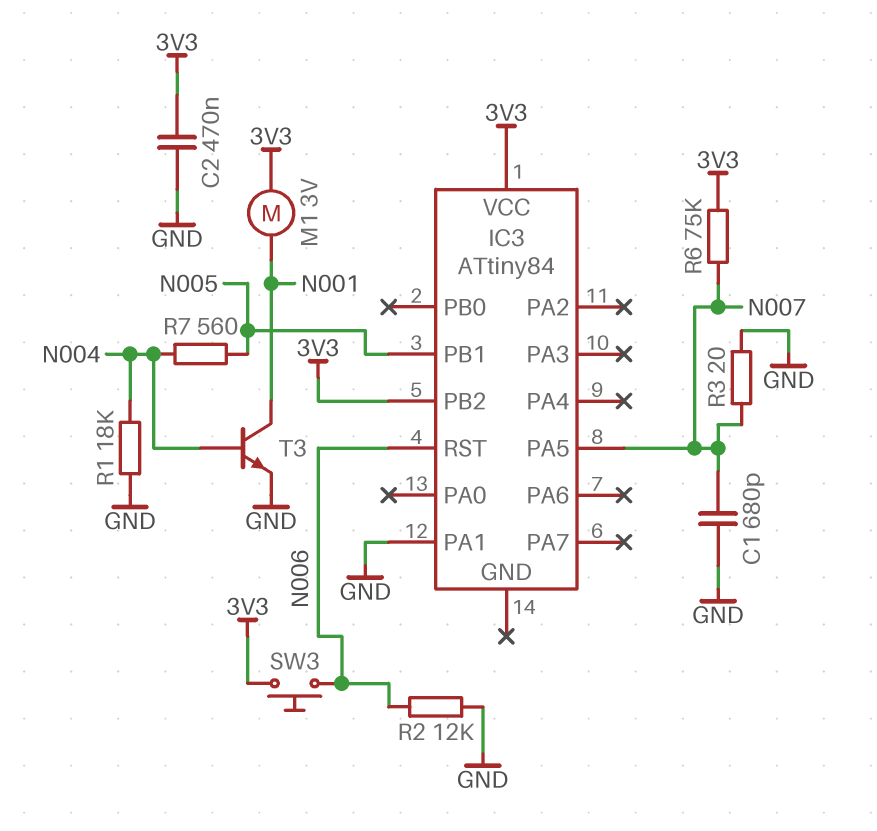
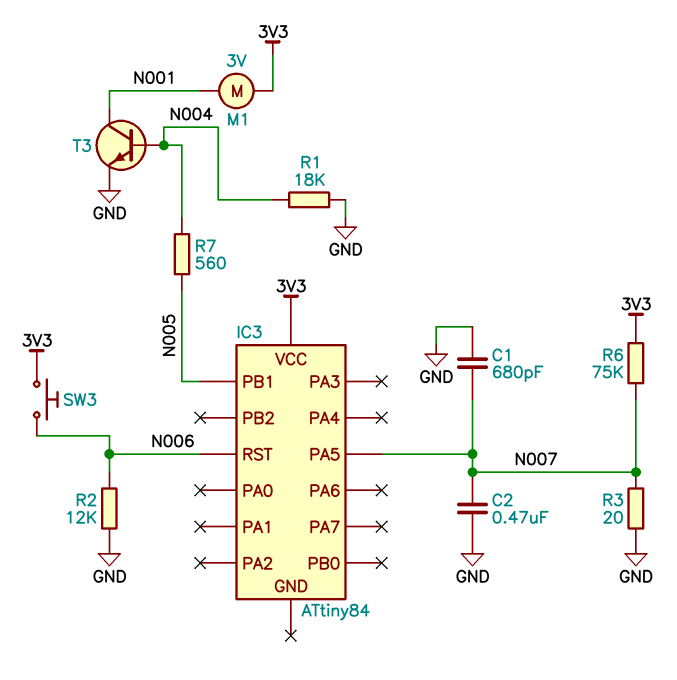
C2: 470nF (3V3, GND) -> 470nF (GND, N007)
IC3 pin PA1: GND -> none
IC3 pin PB2: 3V3 -> none

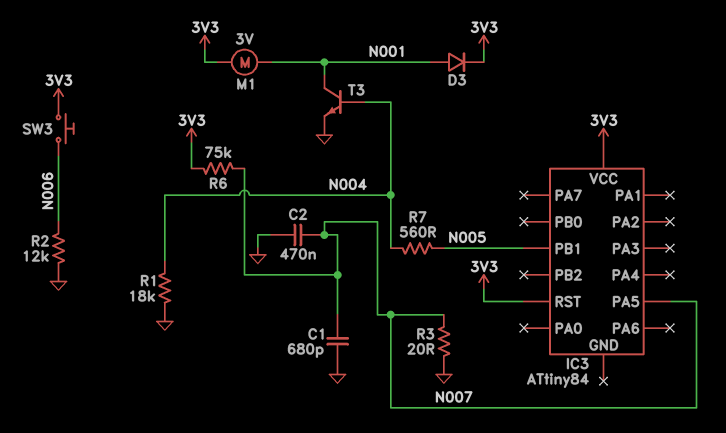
D3: none -> diode (A N001, K 3V3)
IC3 pin RST: N006 -> 3V3

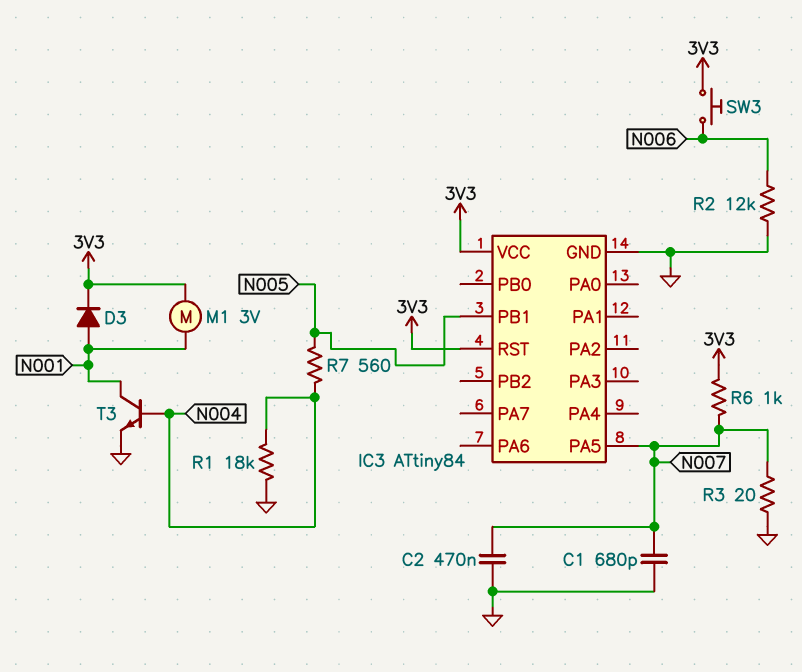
IC3 pin GND: none -> GND
R6: 75k (3V3, N007) -> 1k (3V3, N007)

